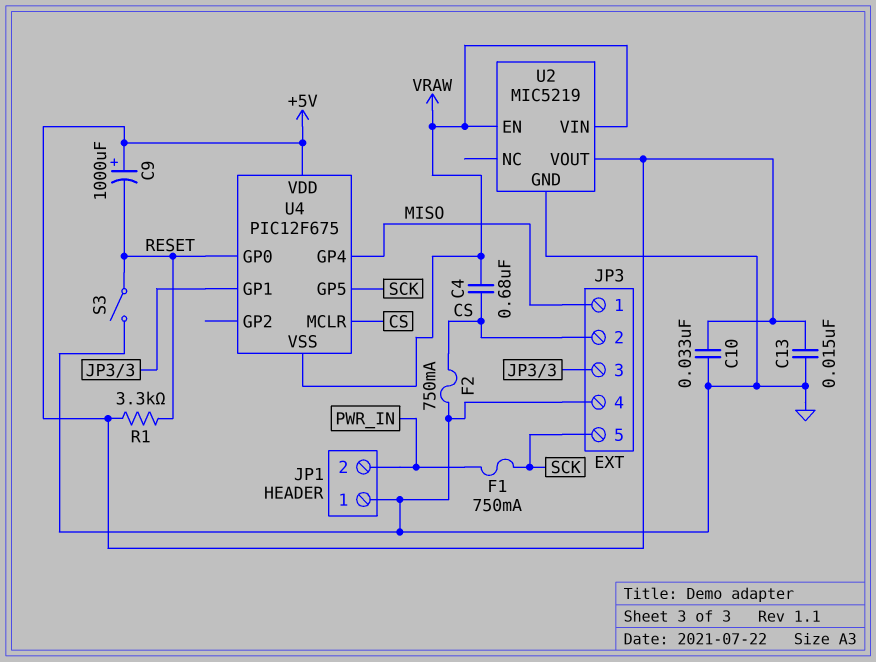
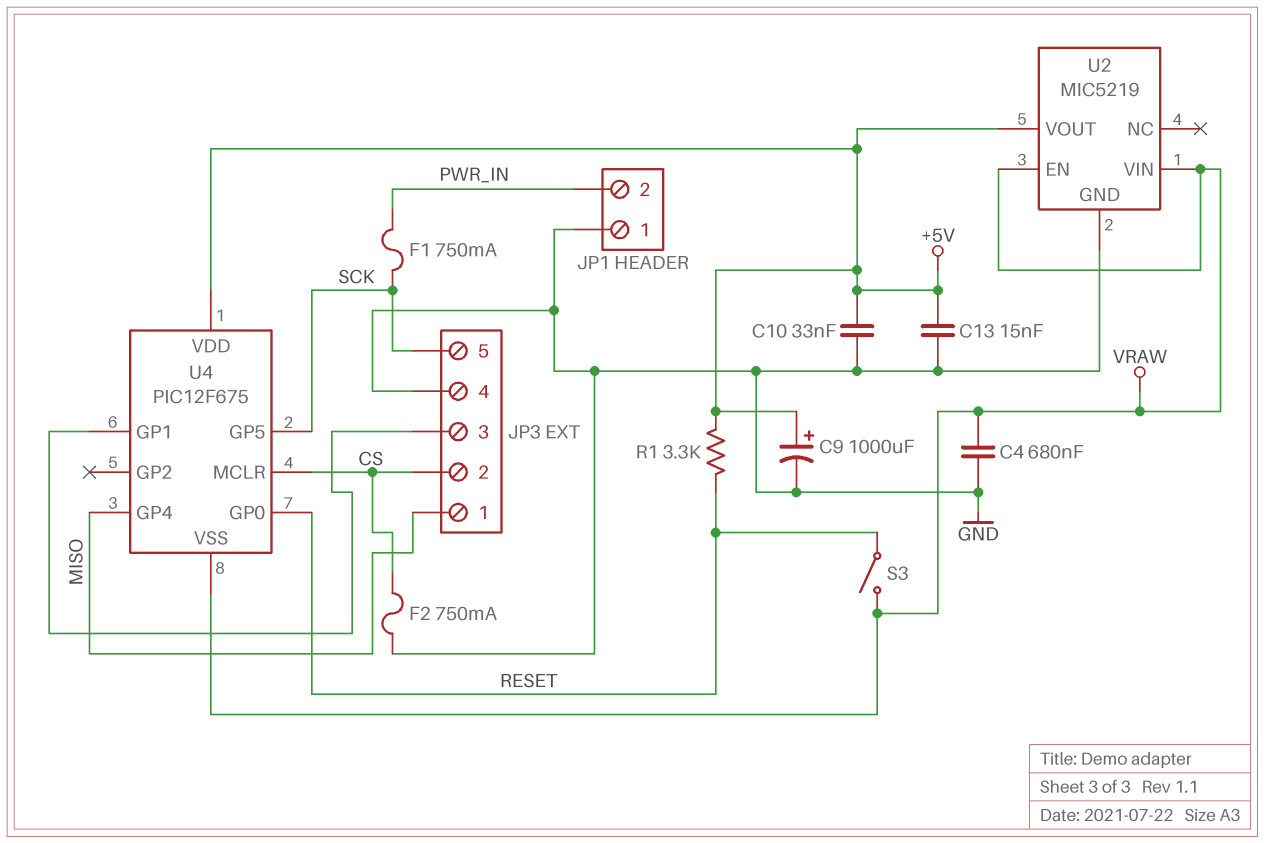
C4: 680nF (CS, VRAW) -> 680nF (GND, VRAW)
C9: 1000uF (plus +5V, minus RESET) -> 1000uF (plus +5V, minus GND)
S3: switch (GND, RESET) -> switch (RESET, VRAW)

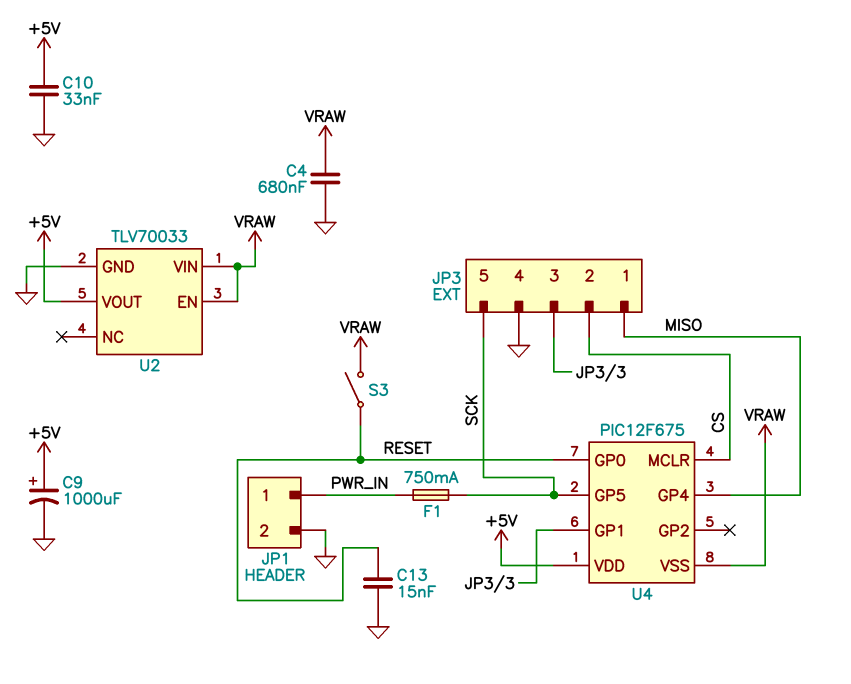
C13: 15nF (+5V, GND) -> 15nF (GND, RESET)
F2: 750mA (CS, GND) -> none
JP1 pin 1: GND -> PWR_IN
JP1 pin 2: PWR_IN -> GND
R1: 3.3k (+5V, RESET) -> none
U2: MIC5219 -> TLV70033

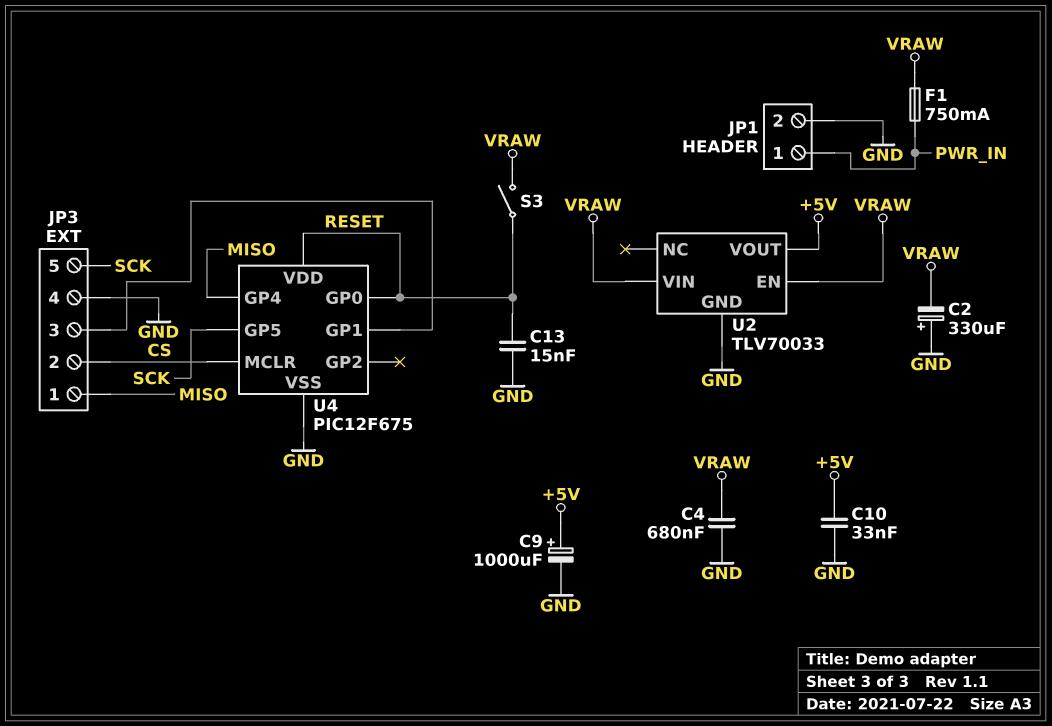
C2: none -> 330uF (plus GND, minus VRAW)
F1: 750mA (PWR_IN, SCK) -> 750mA (PWR_IN, VRAW)
U4 pin VDD: +5V -> RESET
U4 pin VSS: VRAW -> GND

